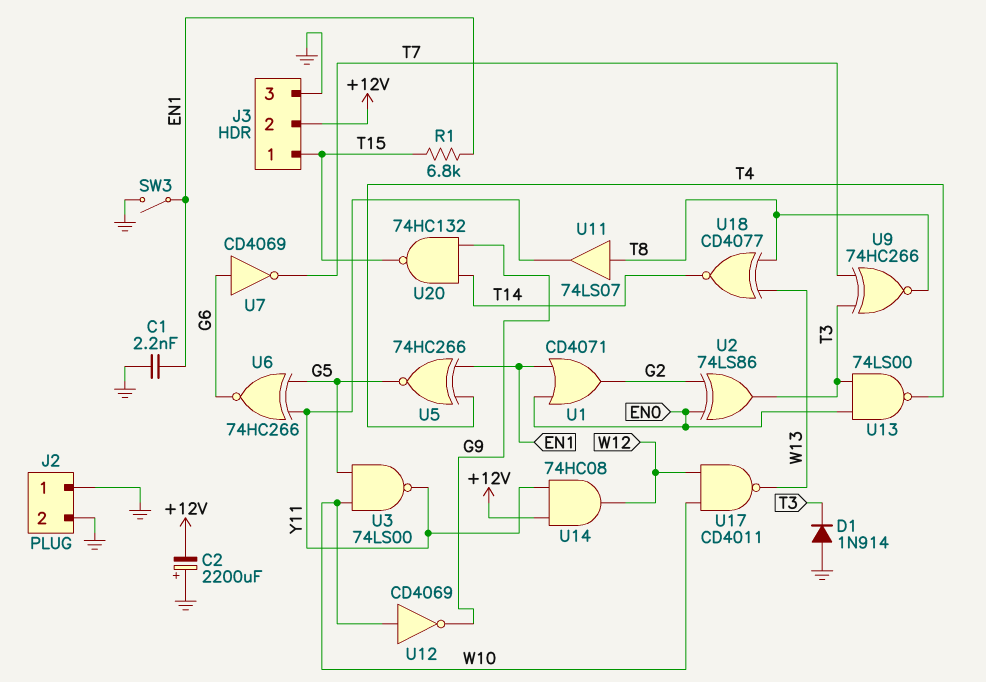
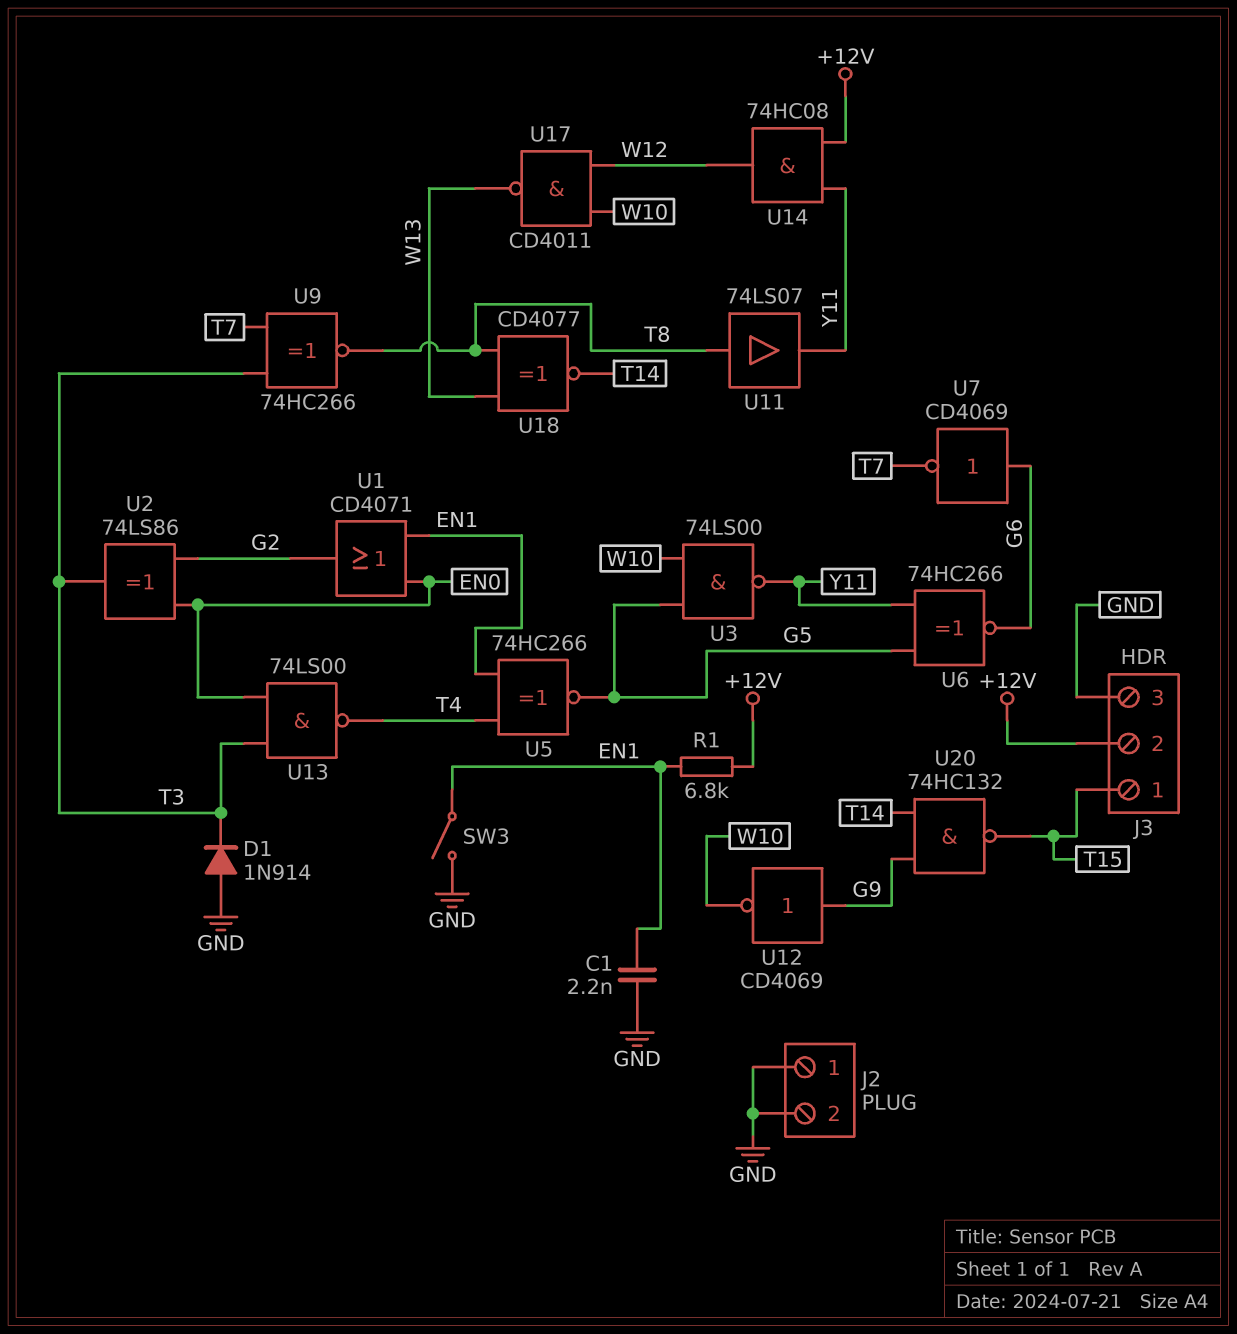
C2: 2200uF (plus GND, minus +12V) -> none
R1: 6.8k (EN1, T15) -> 6.8k (+12V, EN1)
U12: NOT CD4069 (in W10, out G9) -> NOT CD4069 (in G9, out W10)

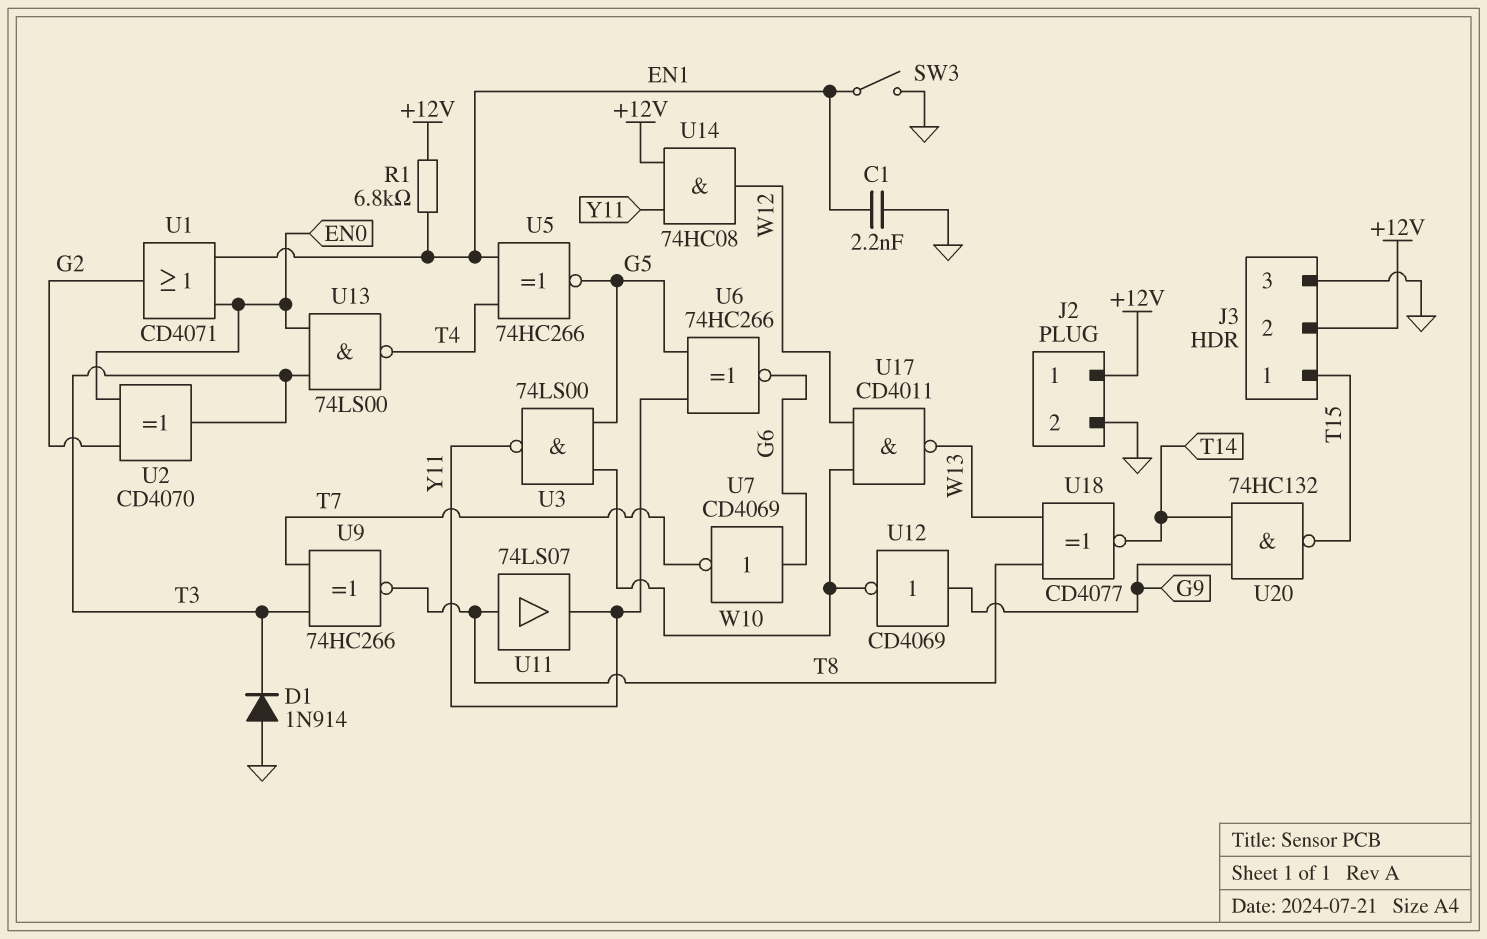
J2 pin 1: GND -> +12V
U2: XOR 74LS86 (in EN0, in G2, out T3) -> XOR CD4070 (in EN0, in G2, out T3)

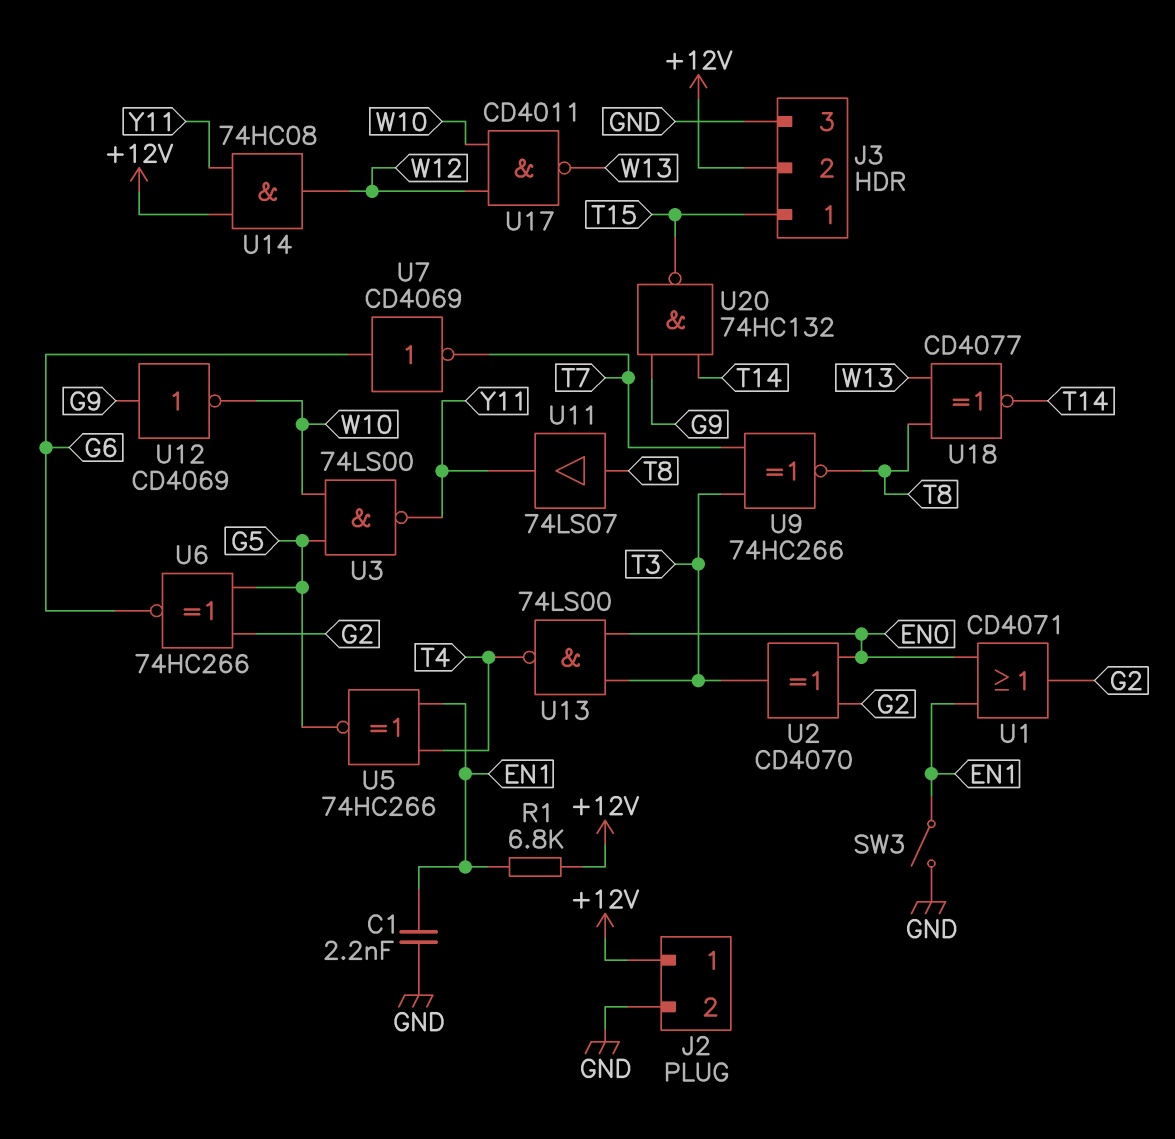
D1: diode 1N914 (A GND, K T3) -> none
U6: XNOR 74HC266 (in G5, in Y11, out G6) -> XNOR 74HC266 (in G2, in G5, out G6)

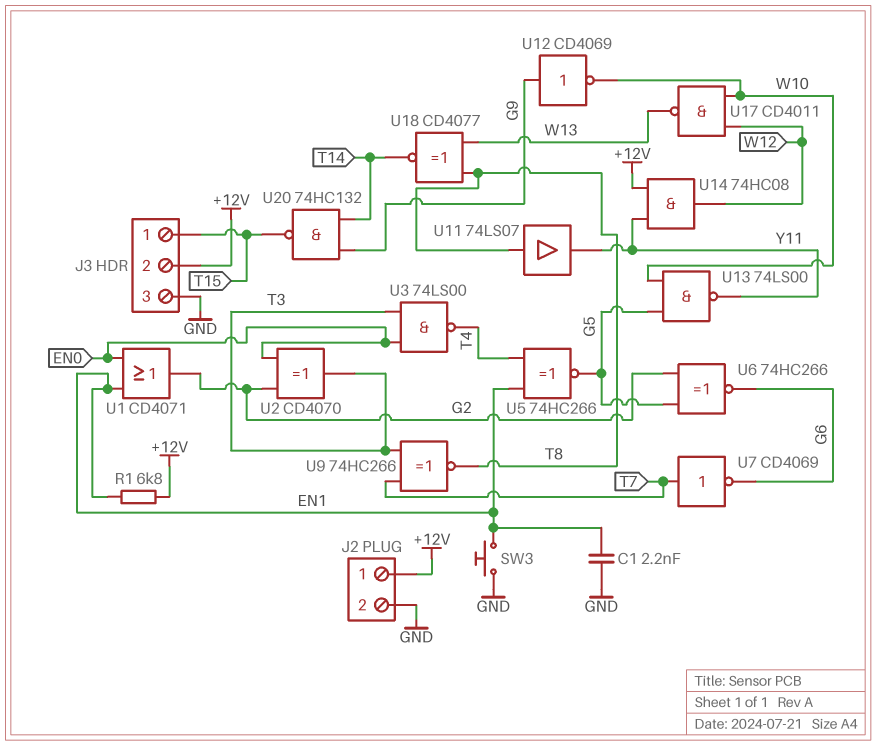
SW3: switch (EN1, GND) -> button (EN1, GND)
U3: NAND 74LS00 (in G5, in W10, out Y11) -> NAND 74LS00 (in EN0, in T3, out T4)
U7: NOT CD4069 (in G6, out T7) -> NOT CD4069 (in T7, out G6)
U13: NAND 74LS00 (in EN0, in T3, out T4) -> NAND 74LS00 (in G5, in W10, out Y11)

